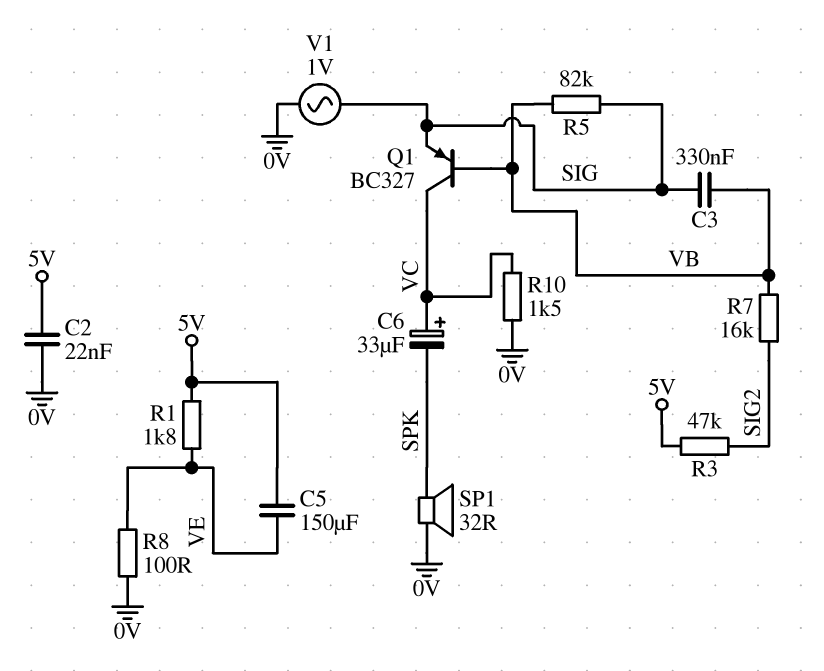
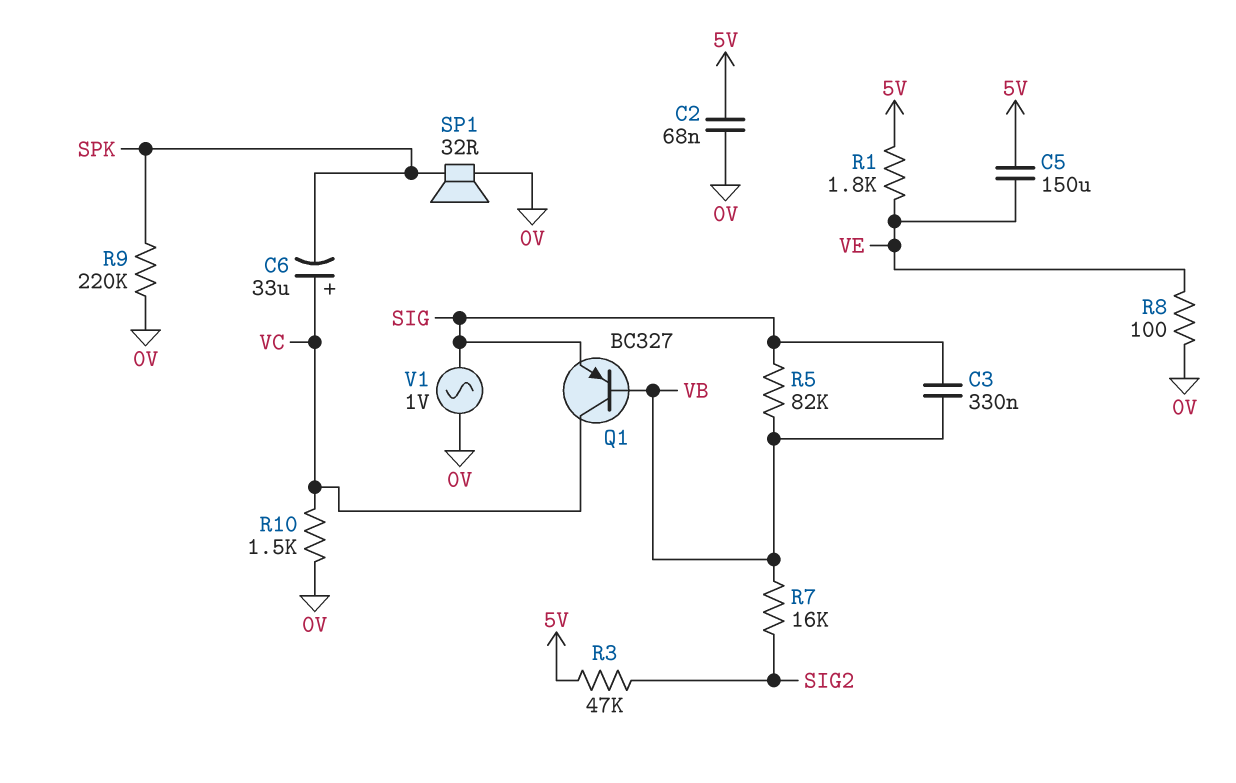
C2: 22nF (0V, 5V) -> 68nF (0V, 5V)
R9: none -> 220k (0V, SPK)

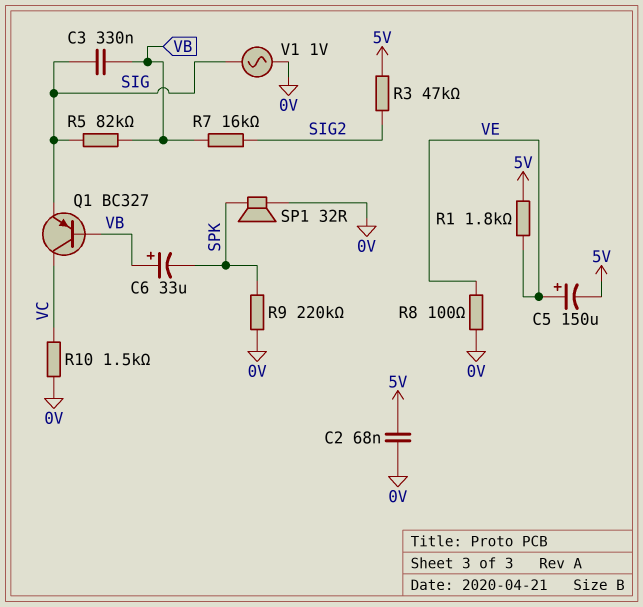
C5: 150uF (5V, VE) -> 150uF (plus VE, minus 5V)
C6: 33uF (plus VC, minus SPK) -> 33uF (plus VB, minus SPK)

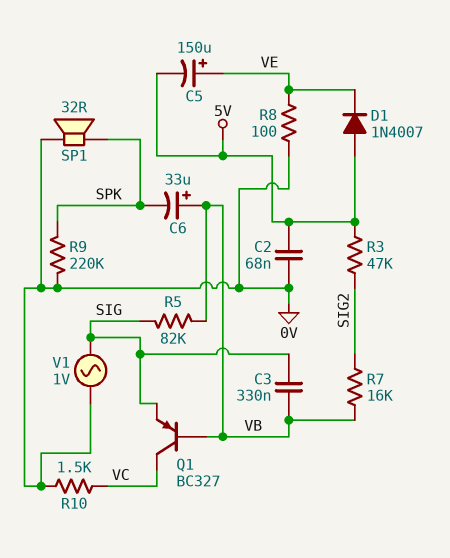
D1: none -> diode 1N4007 (A 5V, K VE)
R1: 1.8k (5V, VE) -> none

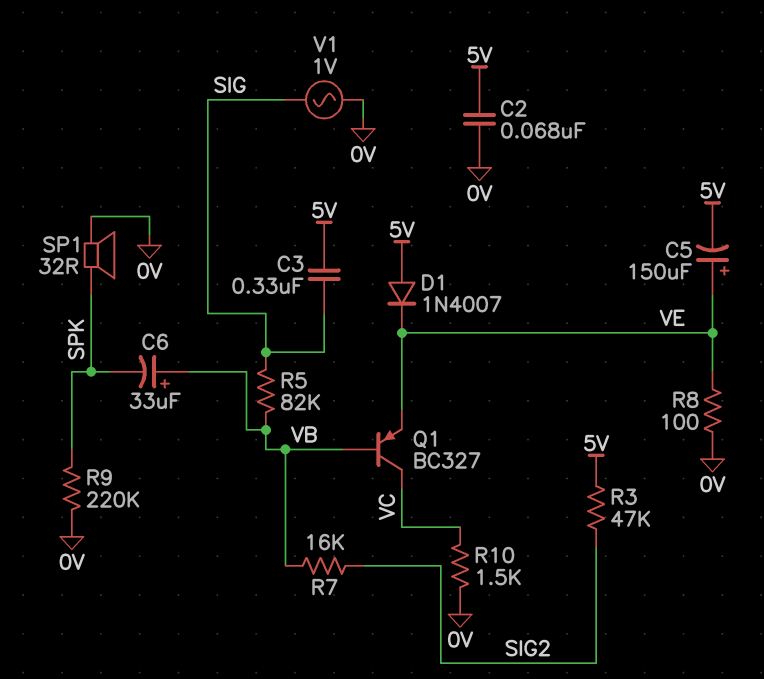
C3: 330nF (SIG, VB) -> 330nF (5V, SIG)
Q1: PNP BC327 (B VB, C VC, E SIG) -> PNP BC327 (B VB, C VC, E VE)

